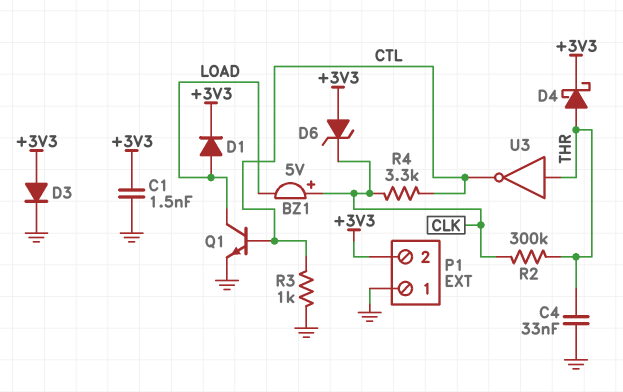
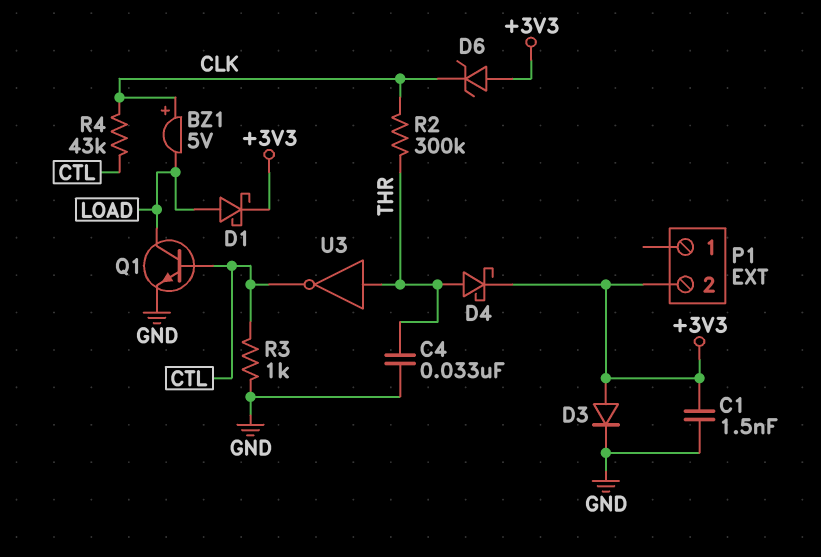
D1: diode (A LOAD, K +3V3) -> schottky (A LOAD, K +3V3)
P1 pin 1: GND -> none
R4: 3.3k (CLK, CTL) -> 43k (CLK, CTL)

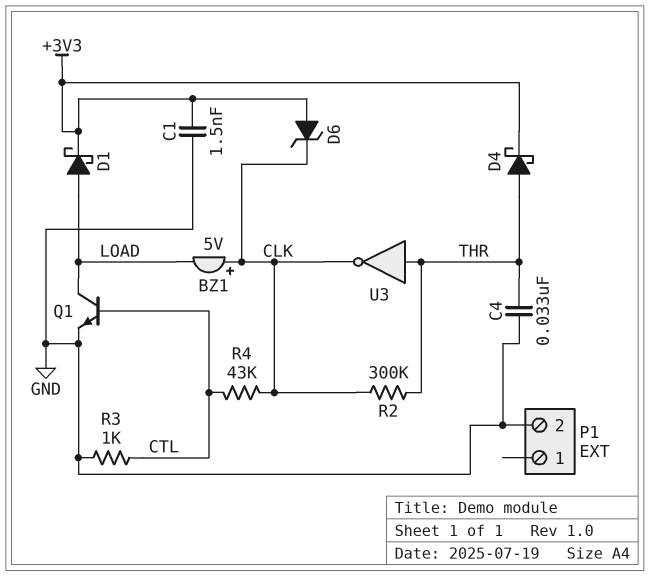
D3: diode (A +3V3, K GND) -> none
P1 pin 2: +3V3 -> GND
U3: NOT (in THR, out CTL) -> NOT (in THR, out CLK)

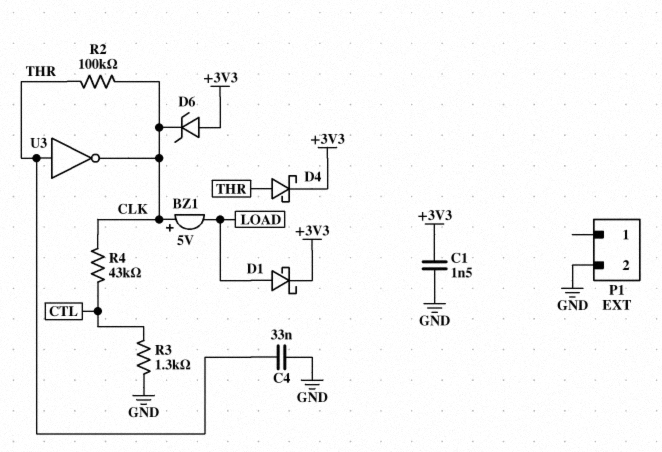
Q1: NPN (B CTL, C LOAD, E GND) -> none
R2: 300k (CLK, THR) -> 100k (CLK, THR)
R3: 1k (CTL, GND) -> 1.3k (CTL, GND)

